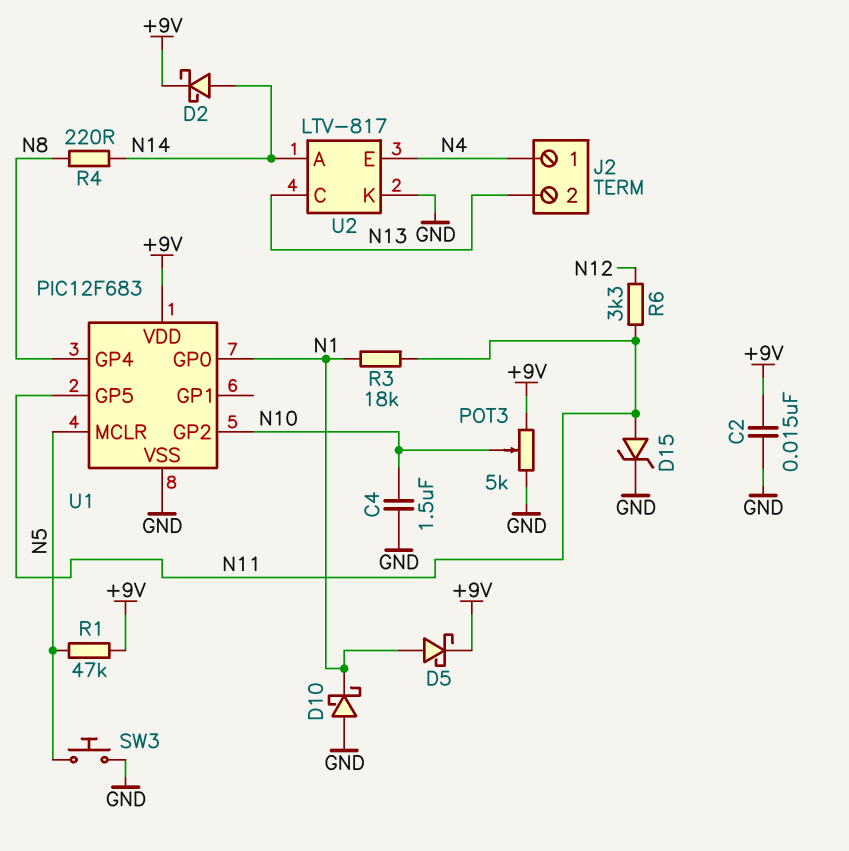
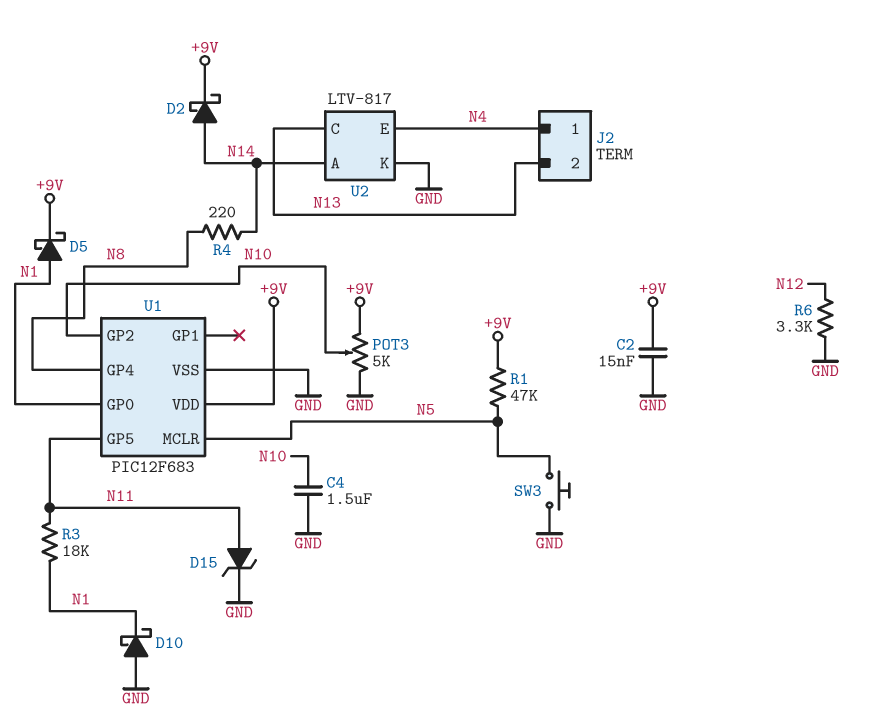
R6: 3.3k (N11, N12) -> 3.3k (GND, N12)

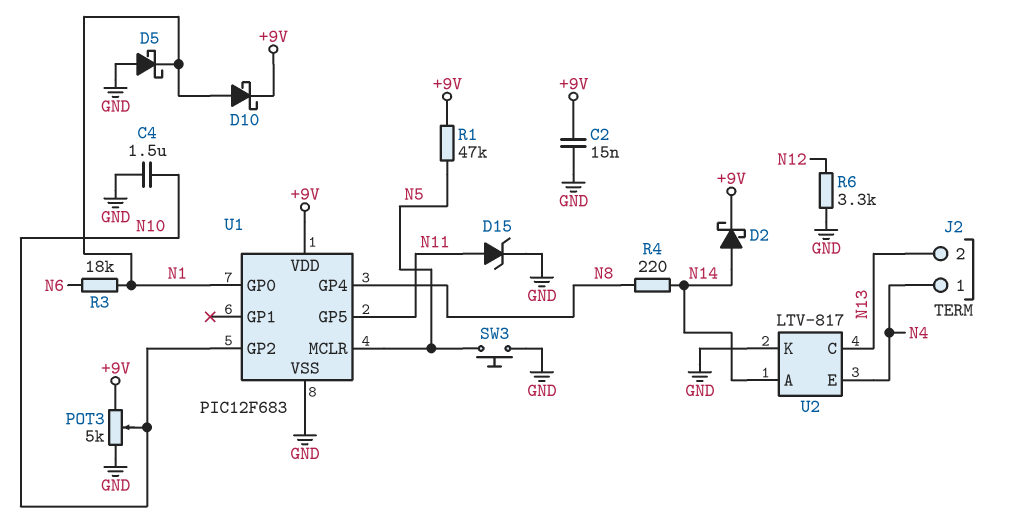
D5: schottky (A N1, K +9V) -> schottky (A GND, K N1)
D10: schottky (A GND, K N1) -> schottky (A N1, K +9V)
R3: 18k (N1, N11) -> 18k (N1, N6)

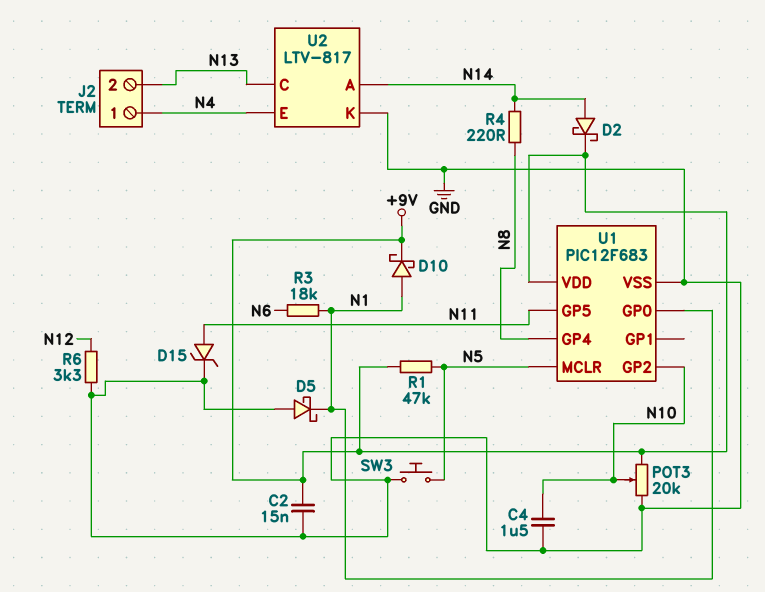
POT3: 5k (+9V, GND, wiper N10) -> 20k (+9V, GND, wiper N10)

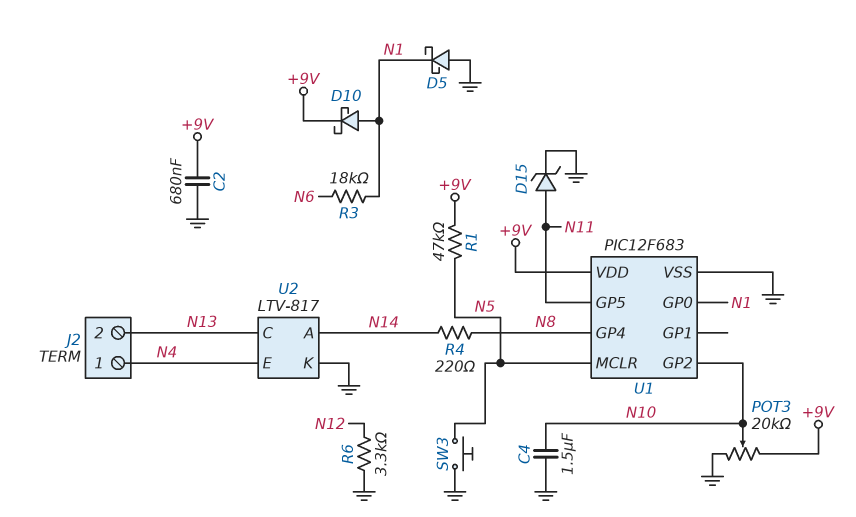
C2: 15nF (+9V, GND) -> 680nF (+9V, GND)
D2: schottky (A N14, K +9V) -> none

